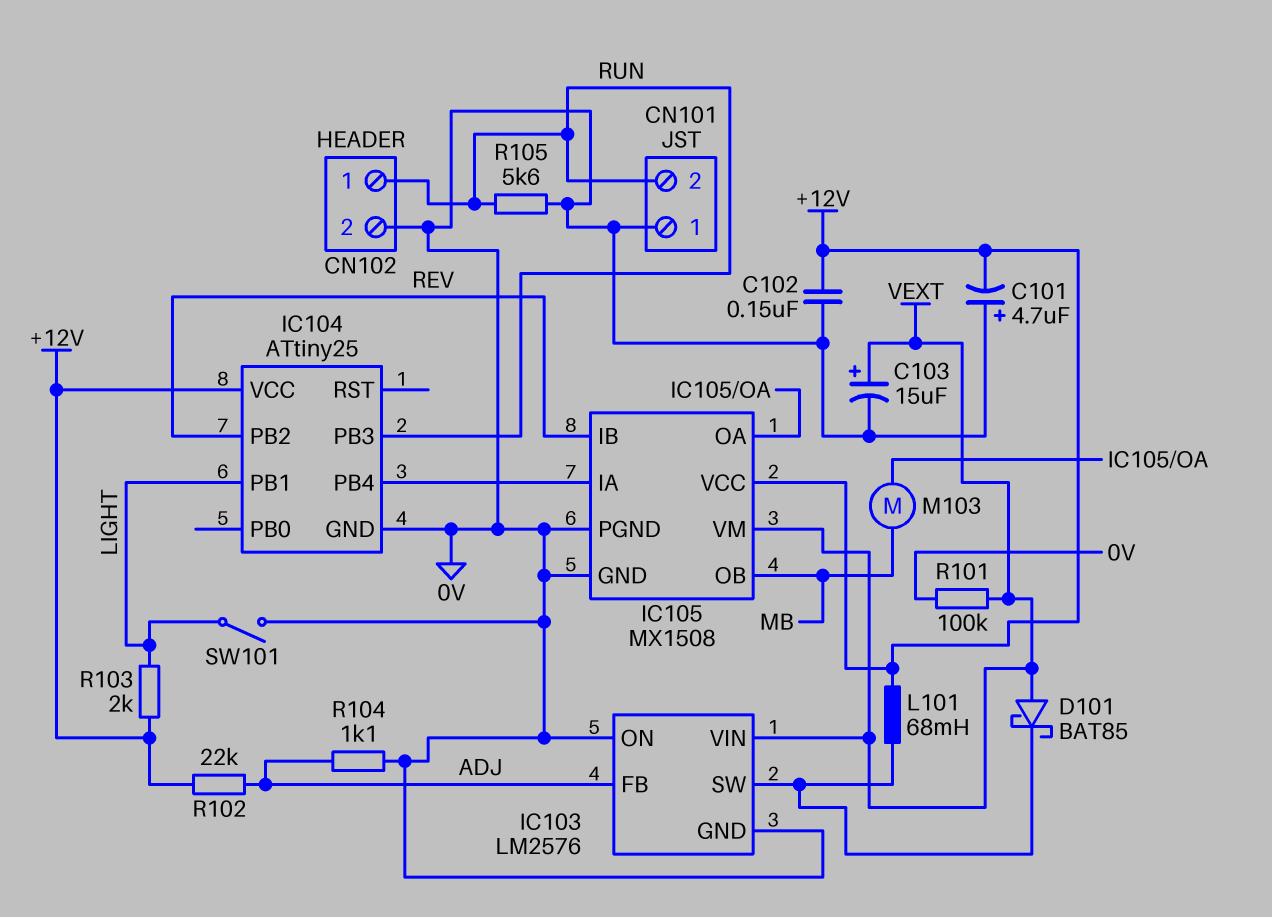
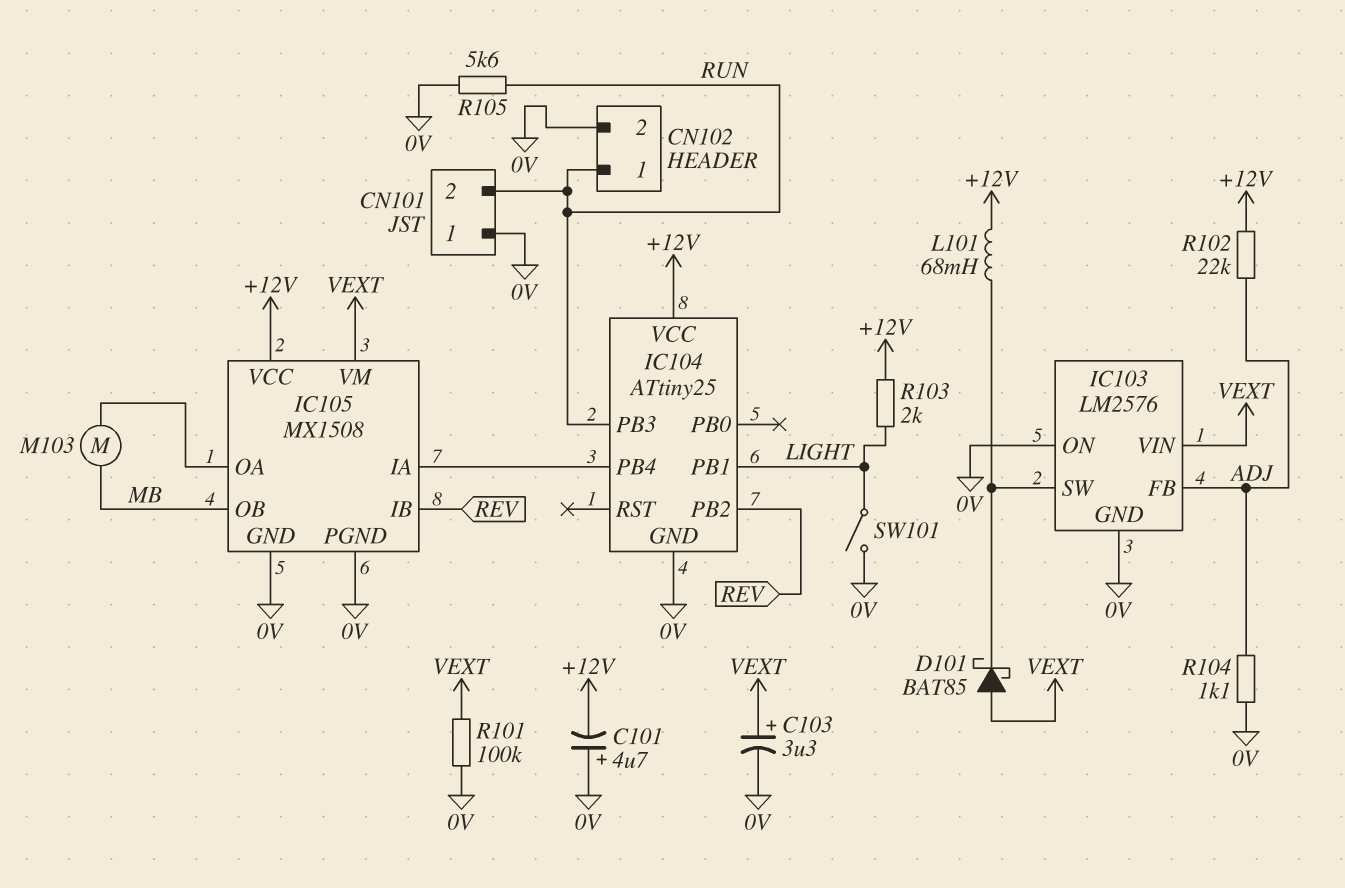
C102: 150nF (+12V, 0V) -> none
C103: 15uF (plus VEXT, minus 0V) -> 3.3uF (plus VEXT, minus 0V)

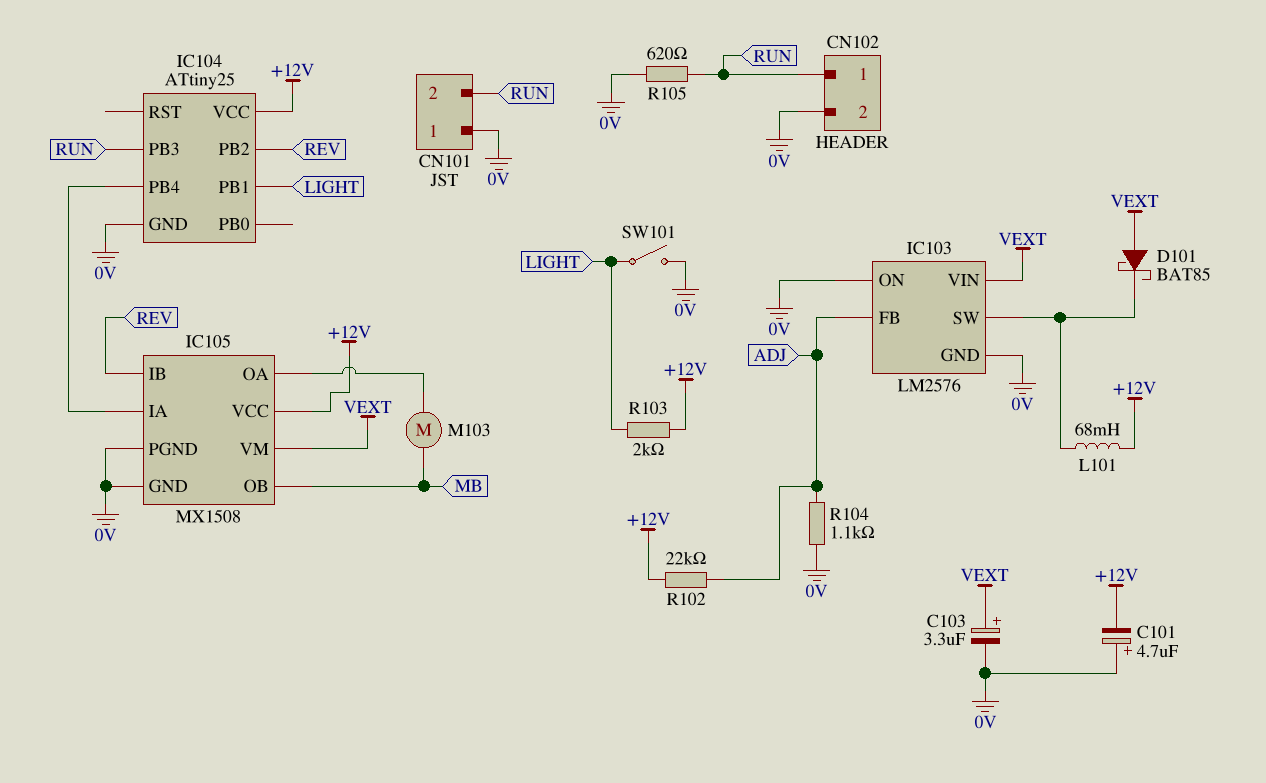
R101: 100k (0V, VEXT) -> none
R105: 5.6k (0V, RUN) -> 620 (0V, RUN)

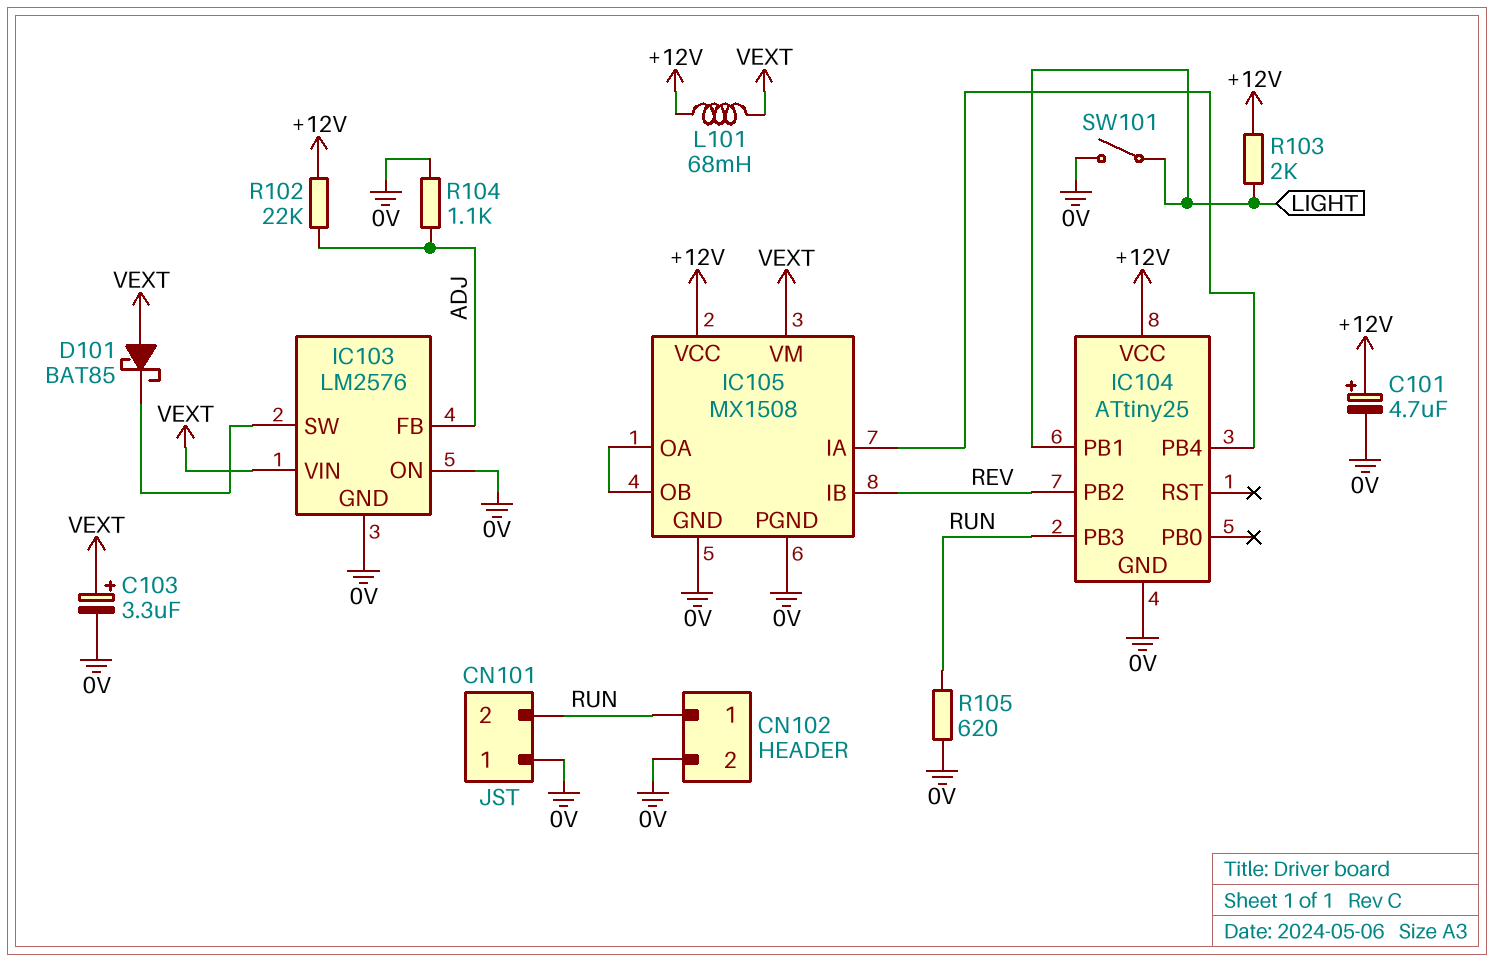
C101: 4.7uF (plus 0V, minus +12V) -> 4.7uF (plus +12V, minus 0V)
IC105 pin OB: MB -> IC105/OA
L101: 68mH (+12V, IC103/SW) -> 68mH (+12V, VEXT)
M103: motor (IC105/OA, MB) -> none

